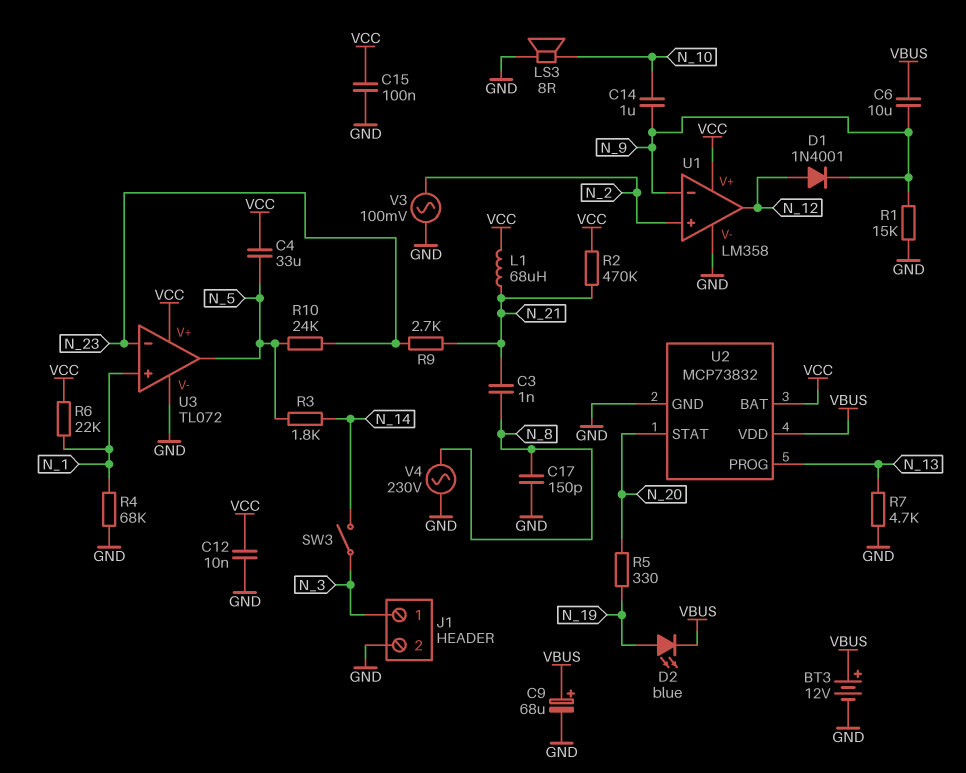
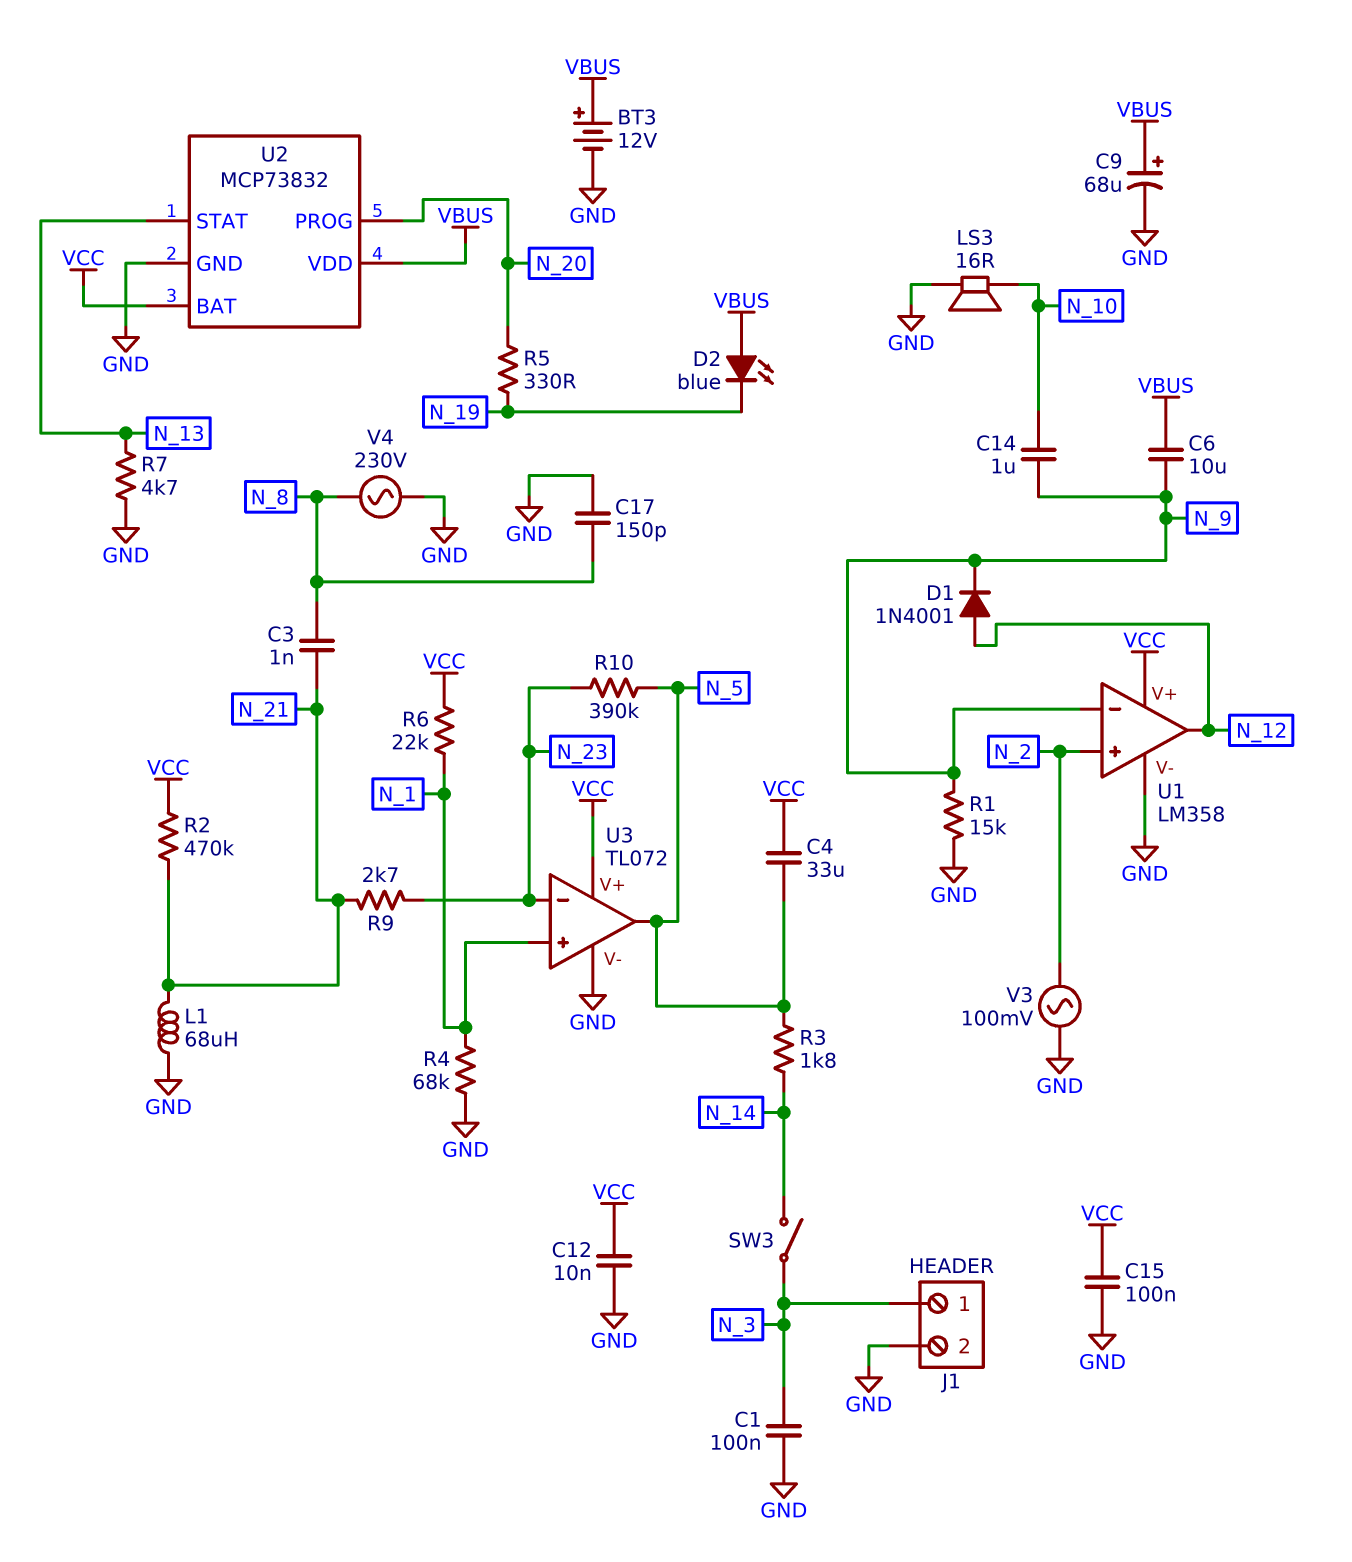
C1: none -> 100nF (GND, N_3)
D2: LED blue (A N_19, K VBUS) -> LED blue (A VBUS, K N_19)
L1: 68uH (N_21, VCC) -> 68uH (GND, N_21)
LS3: speaker 8R (GND, N_10) -> speaker 16R (GND, N_10)
R10: 24k (N_5, N_23) -> 390k (N_5, N_23)
U2 pin PROG: N_13 -> N_20
U2 pin STAT: N_20 -> N_13

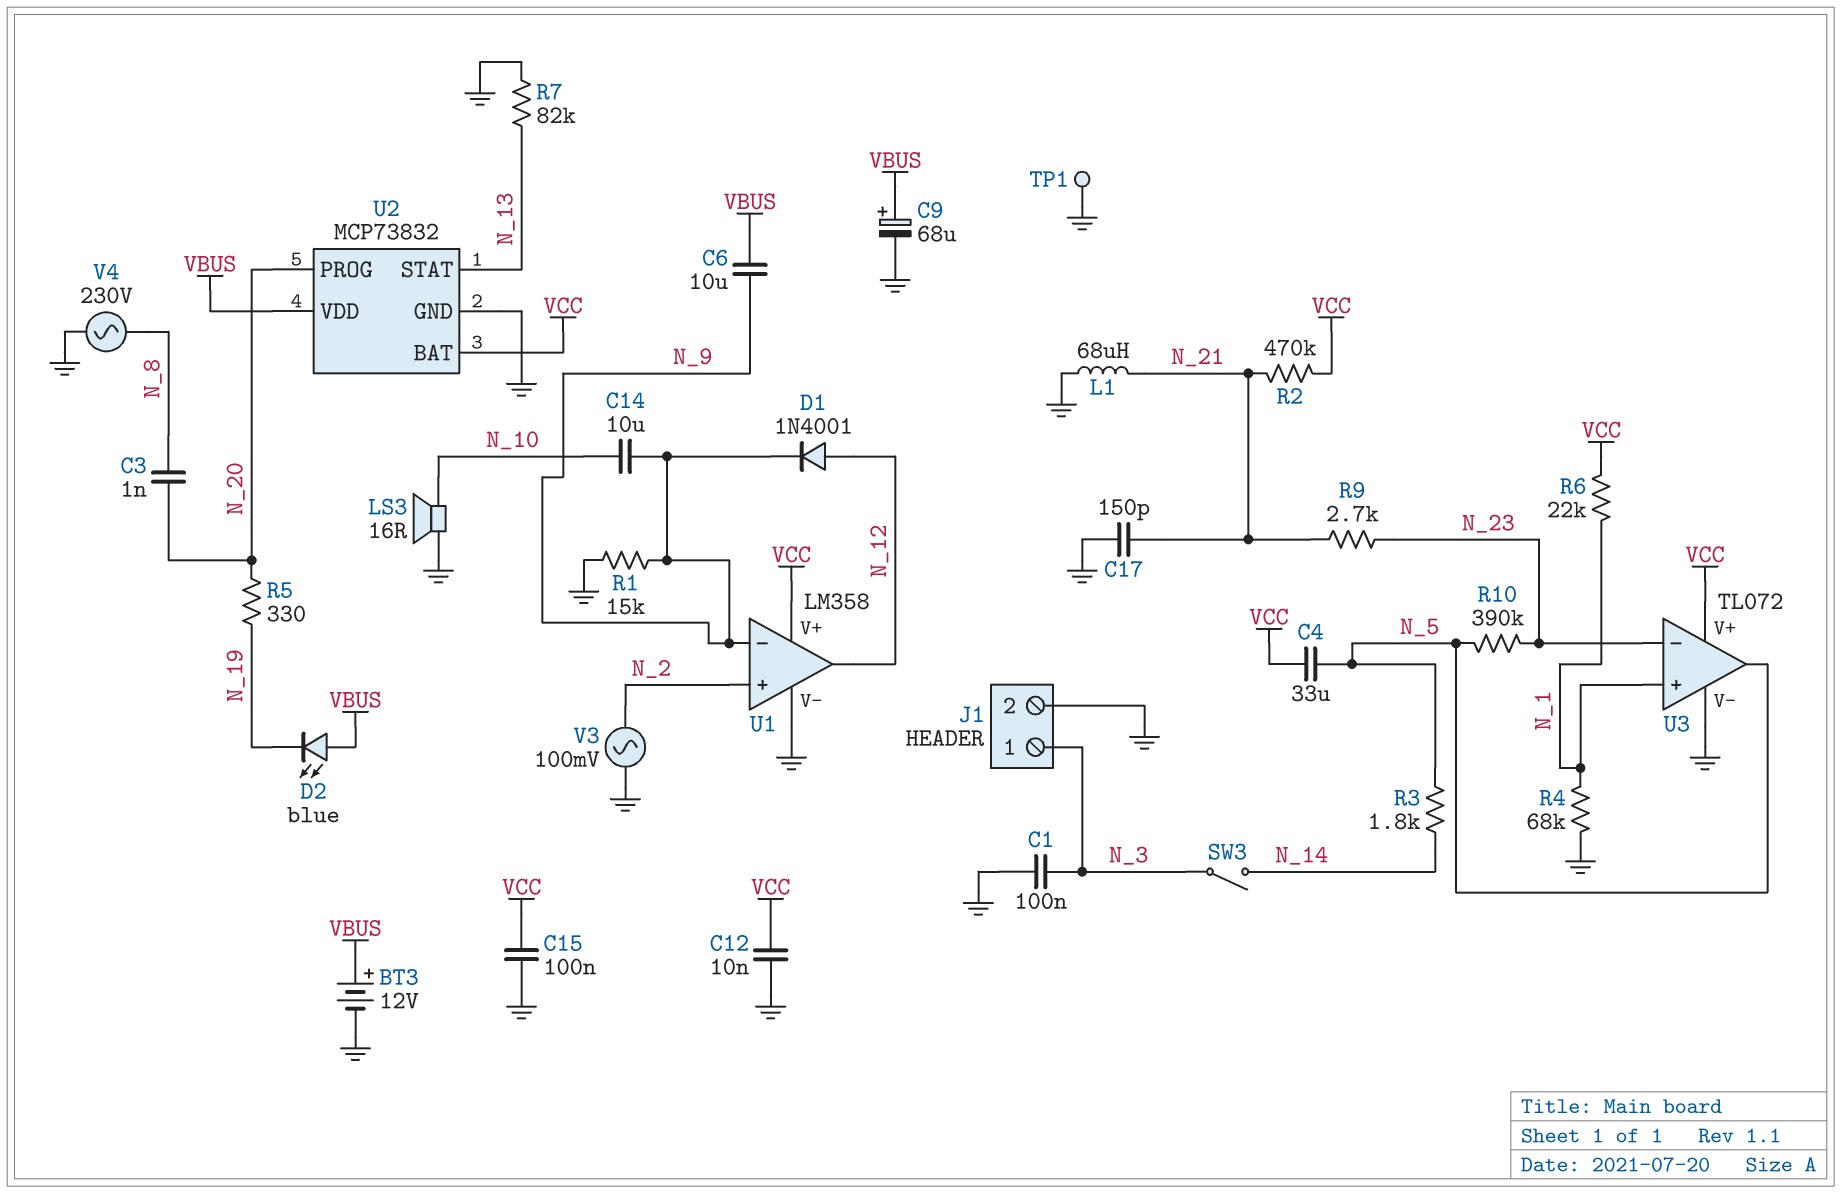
C3: 1nF (N_8, N_21) -> 1nF (N_8, N_20)
C14: 1uF (N_9, N_10) -> 10uF (N_9, N_10)
C17: 150pF (GND, N_8) -> 150pF (GND, N_21)
R7: 4.7k (GND, N_13) -> 82k (GND, N_13)
TP1: none -> test point (GND)

